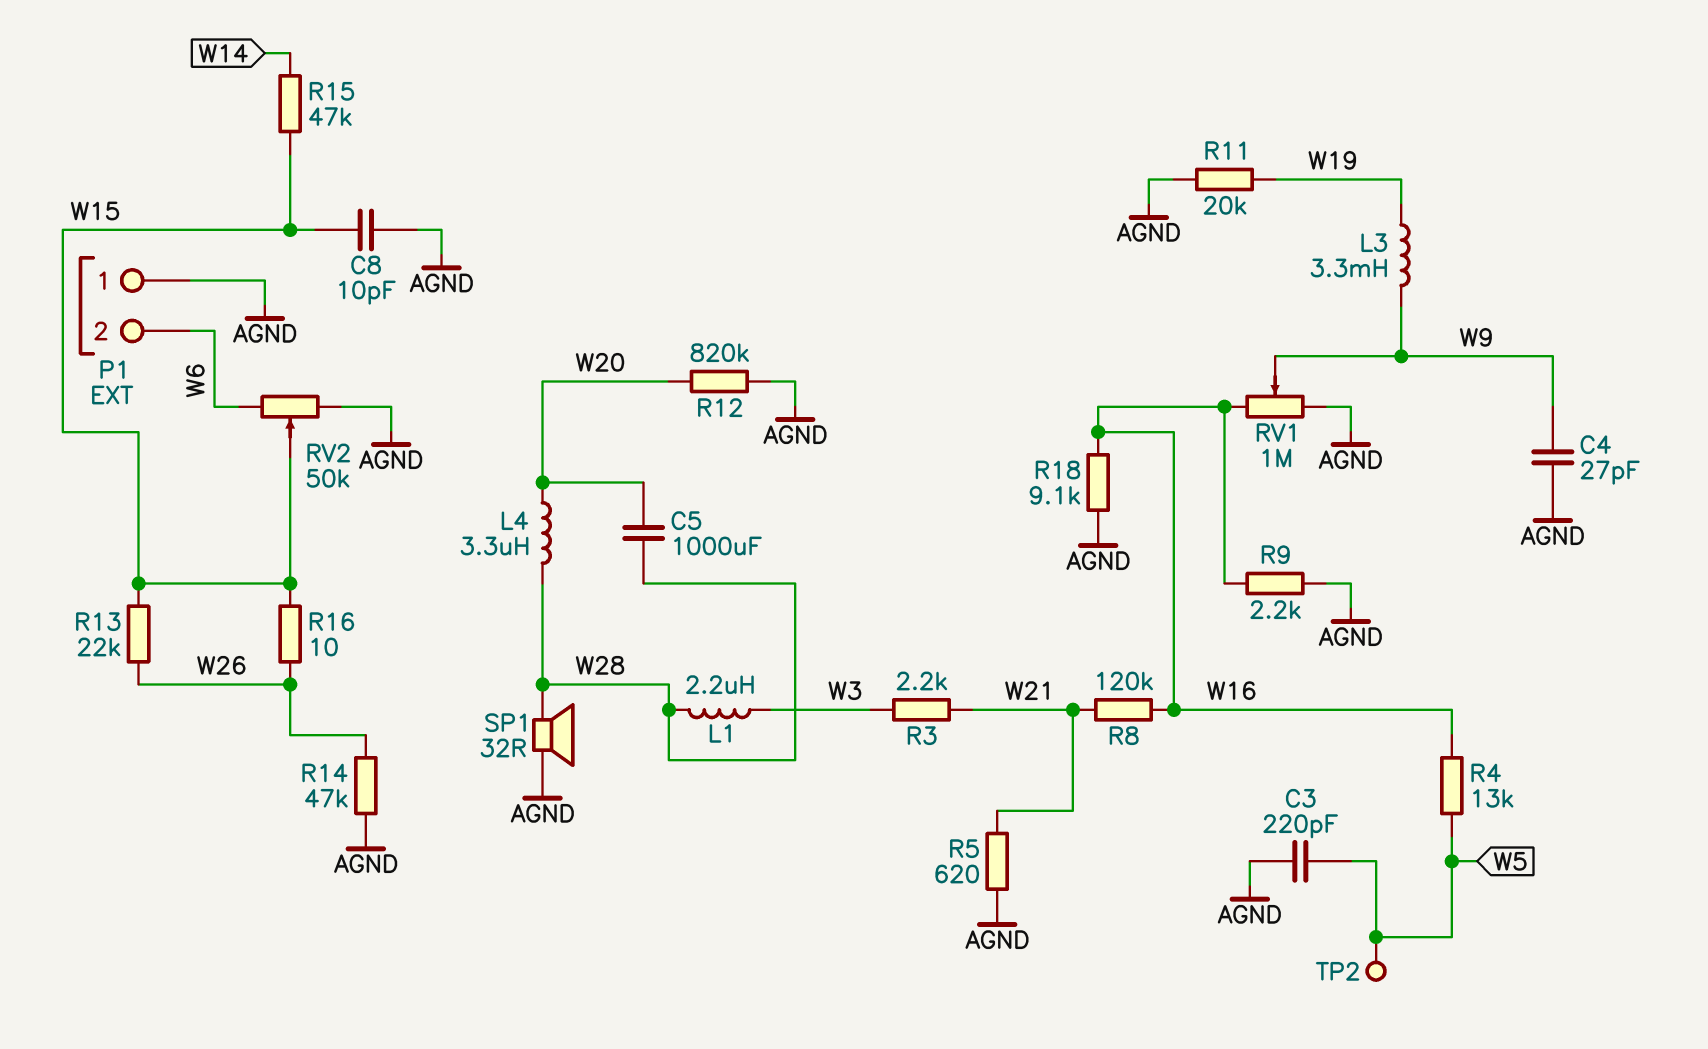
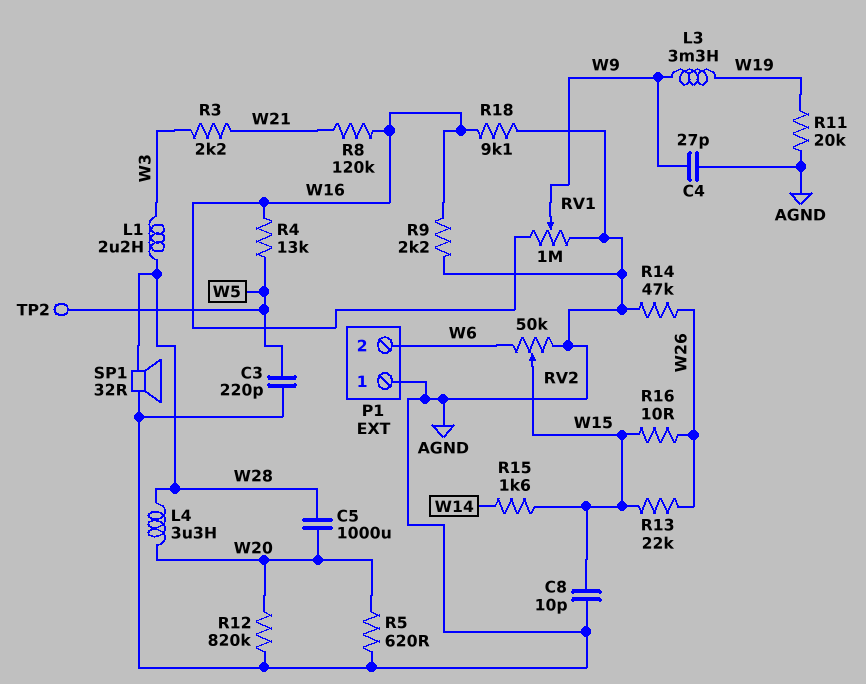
R5: 620 (AGND, W21) -> 620 (AGND, W20)
R15: 47k (W14, W15) -> 1.6k (W14, W15)

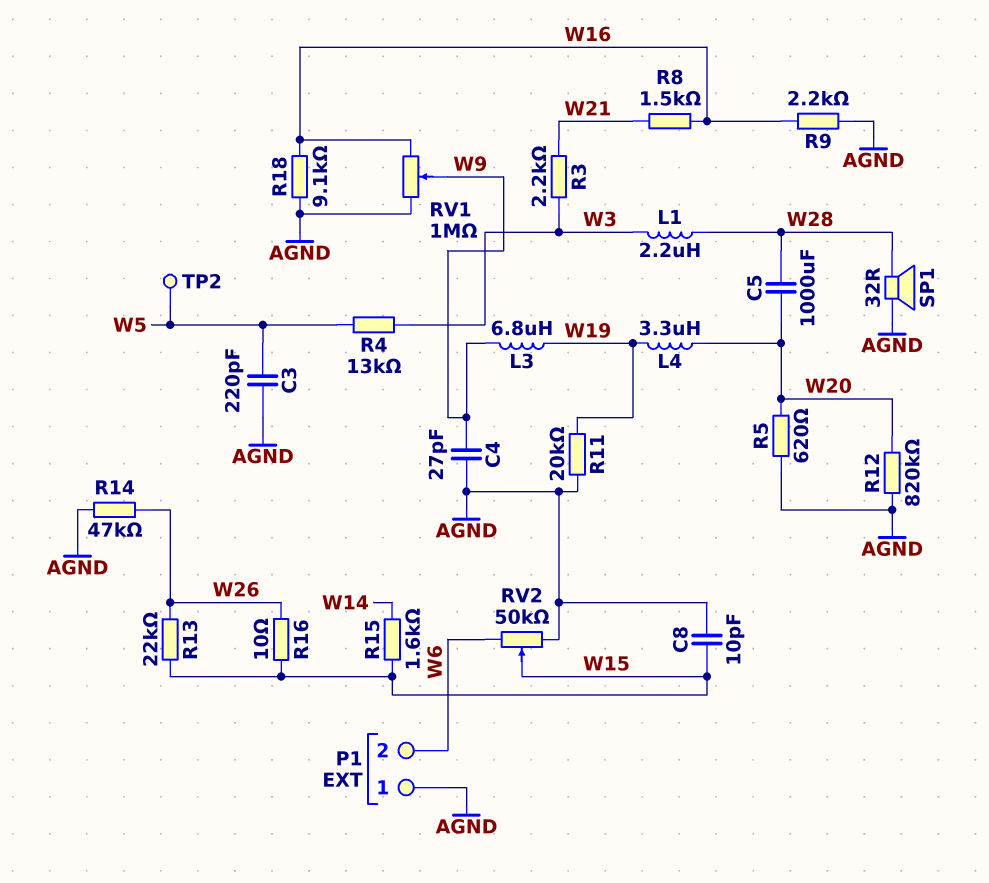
L3: 3.3mH (W9, W19) -> 6.8uH (W9, W19)
L4: 3.3uH (W20, W28) -> 3.3uH (W19, W20)
R4: 13k (W5, W16) -> 13k (W3, W5)
R8: 120k (W16, W21) -> 1.5k (W16, W21)

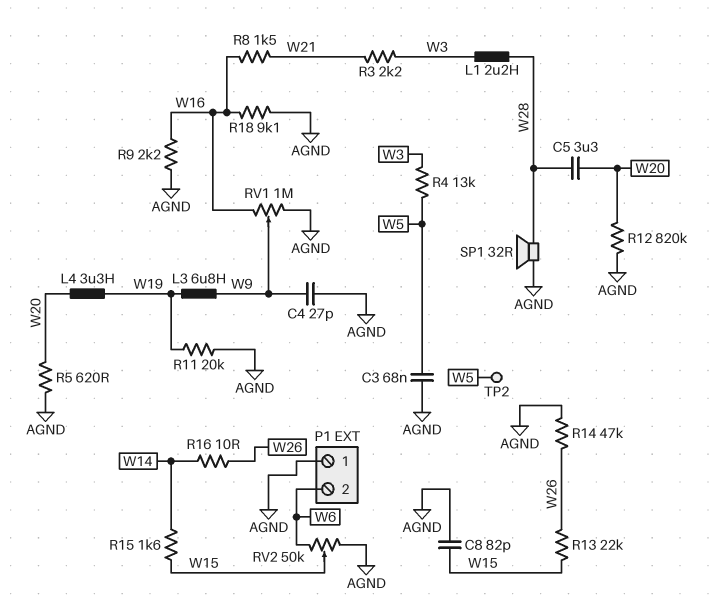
C3: 220pF (AGND, W5) -> 68nF (AGND, W5)
C5: 1000uF (W20, W28) -> 3.3uF (W20, W28)
C8: 10pF (AGND, W15) -> 82pF (AGND, W15)
R16: 10 (W15, W26) -> 10 (W14, W26)

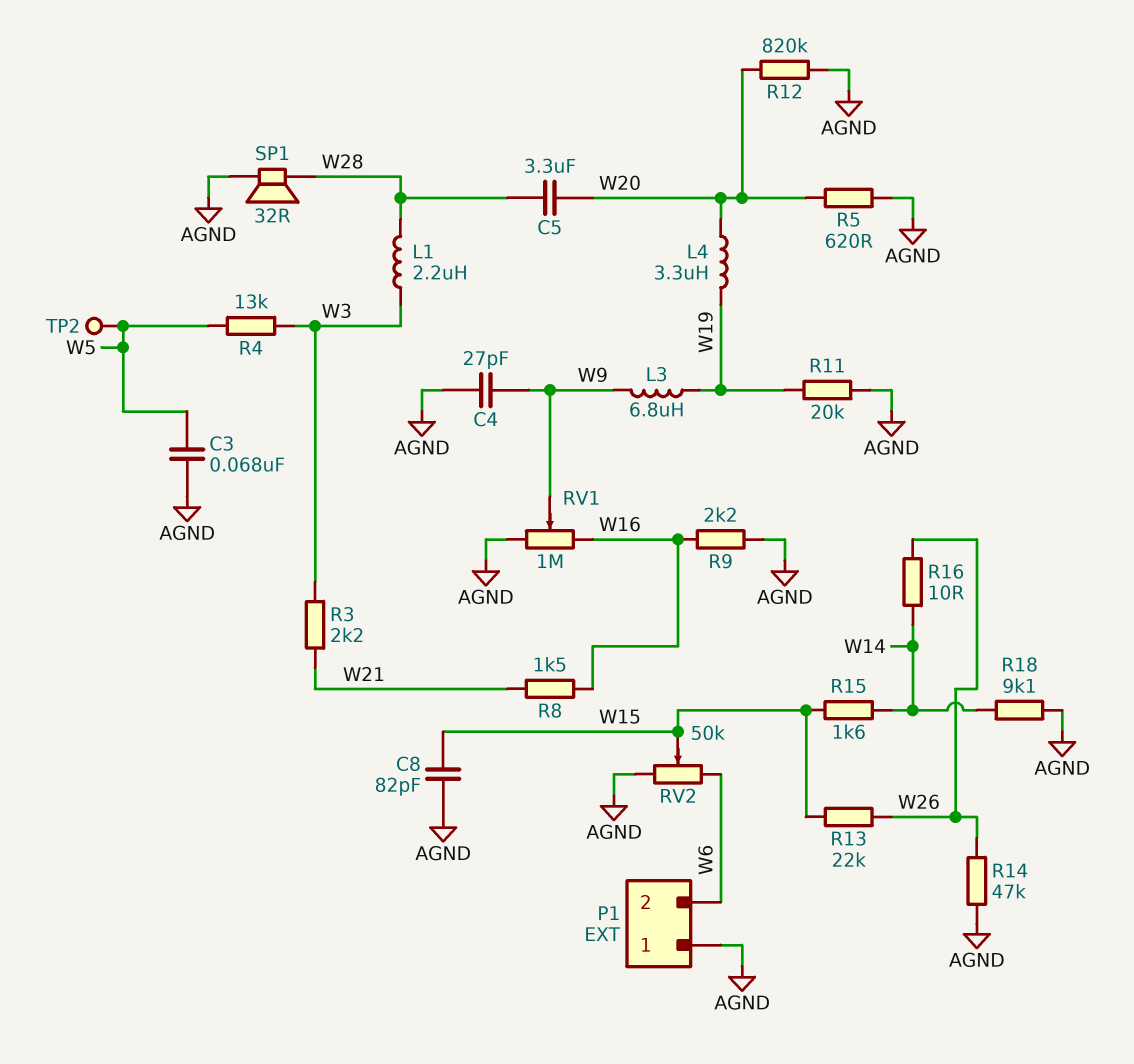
R18: 9.1k (AGND, W16) -> 9.1k (AGND, W14)

